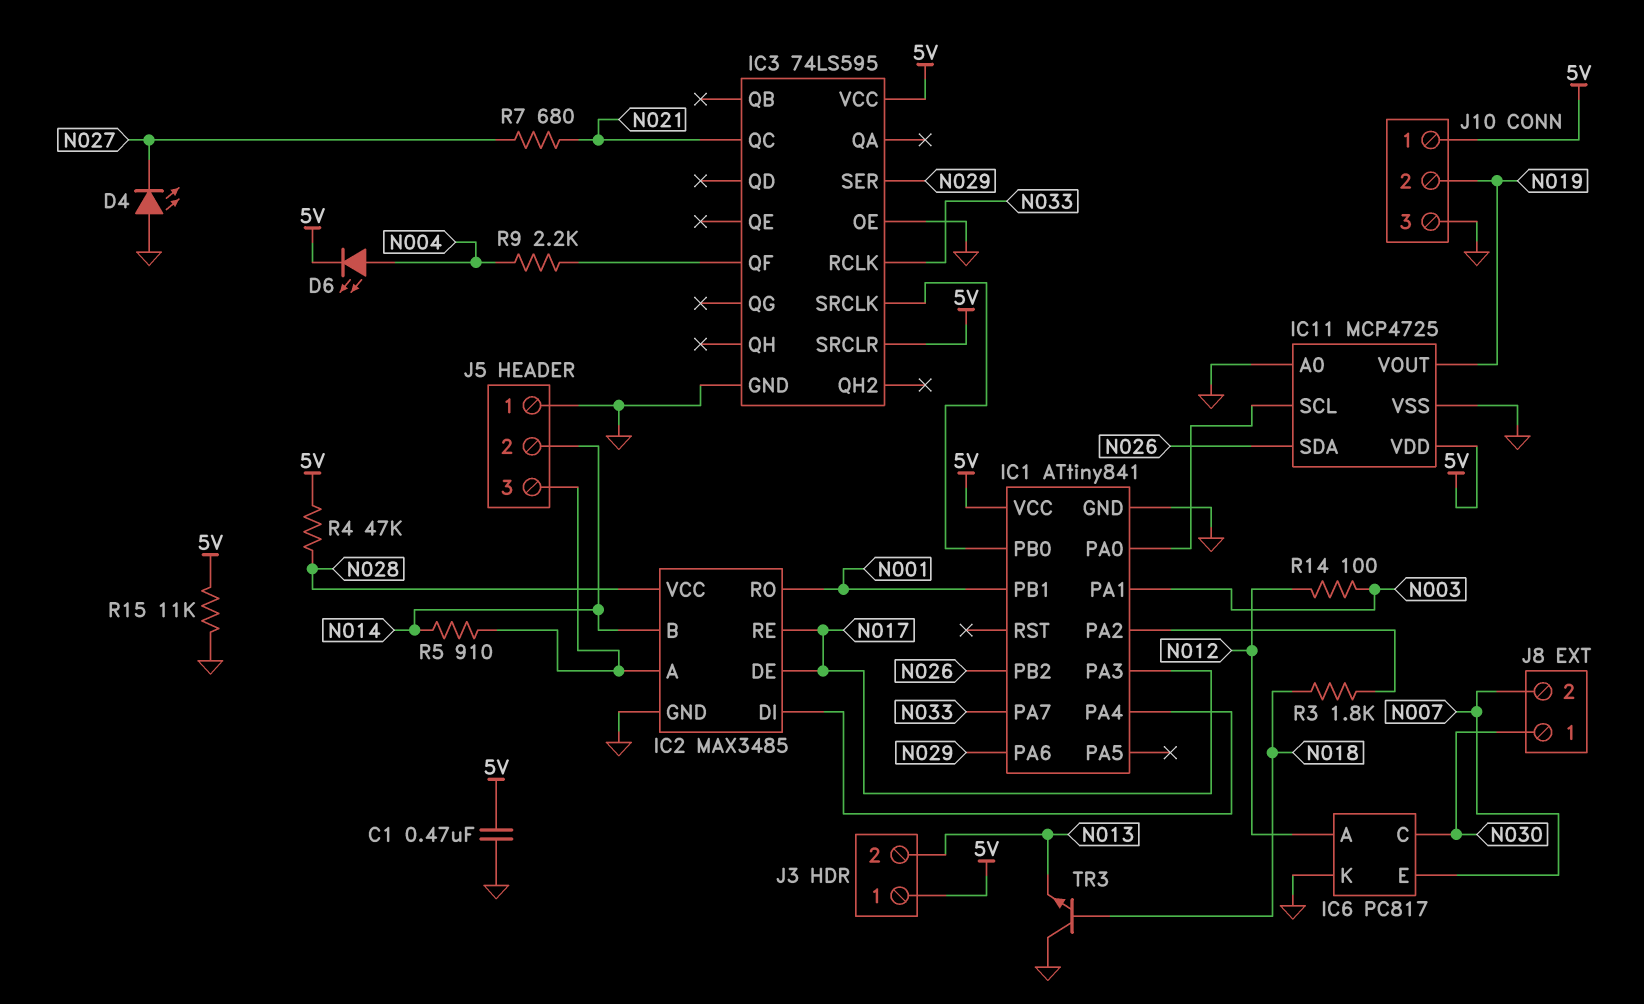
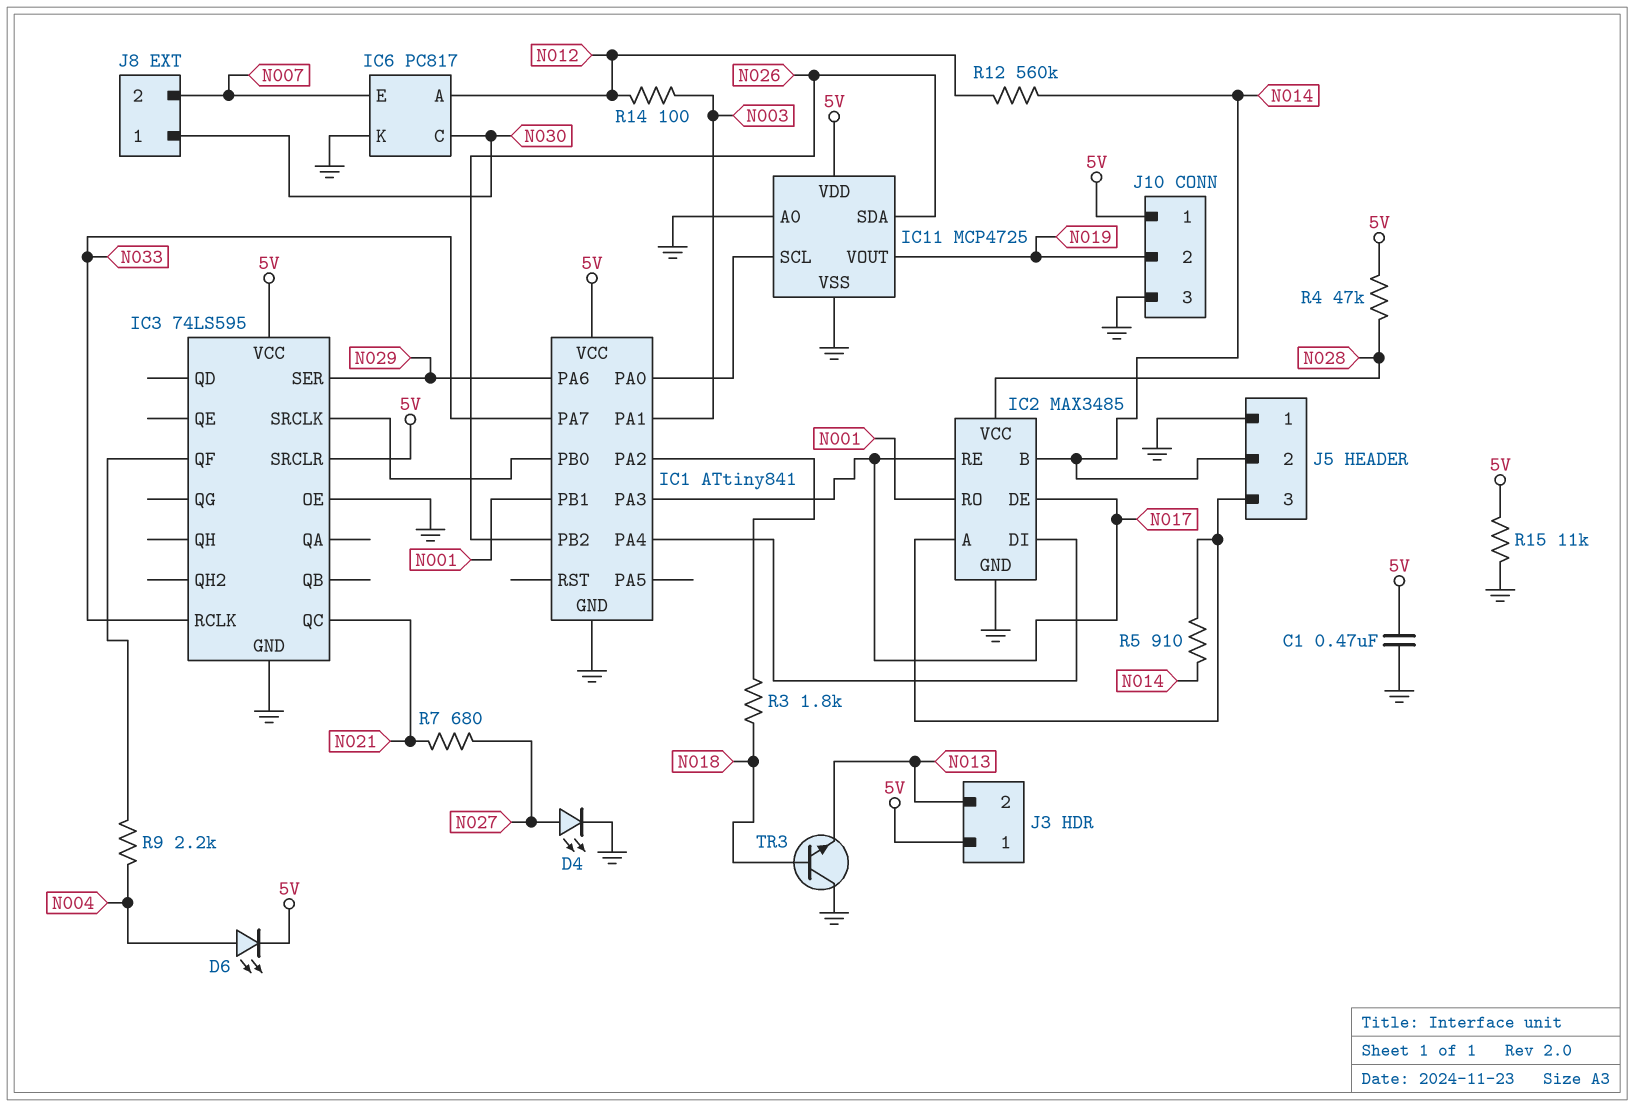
D4: LED (A GND, K N027) -> LED (A N027, K GND)
R12: none -> 560k (N012, N014)

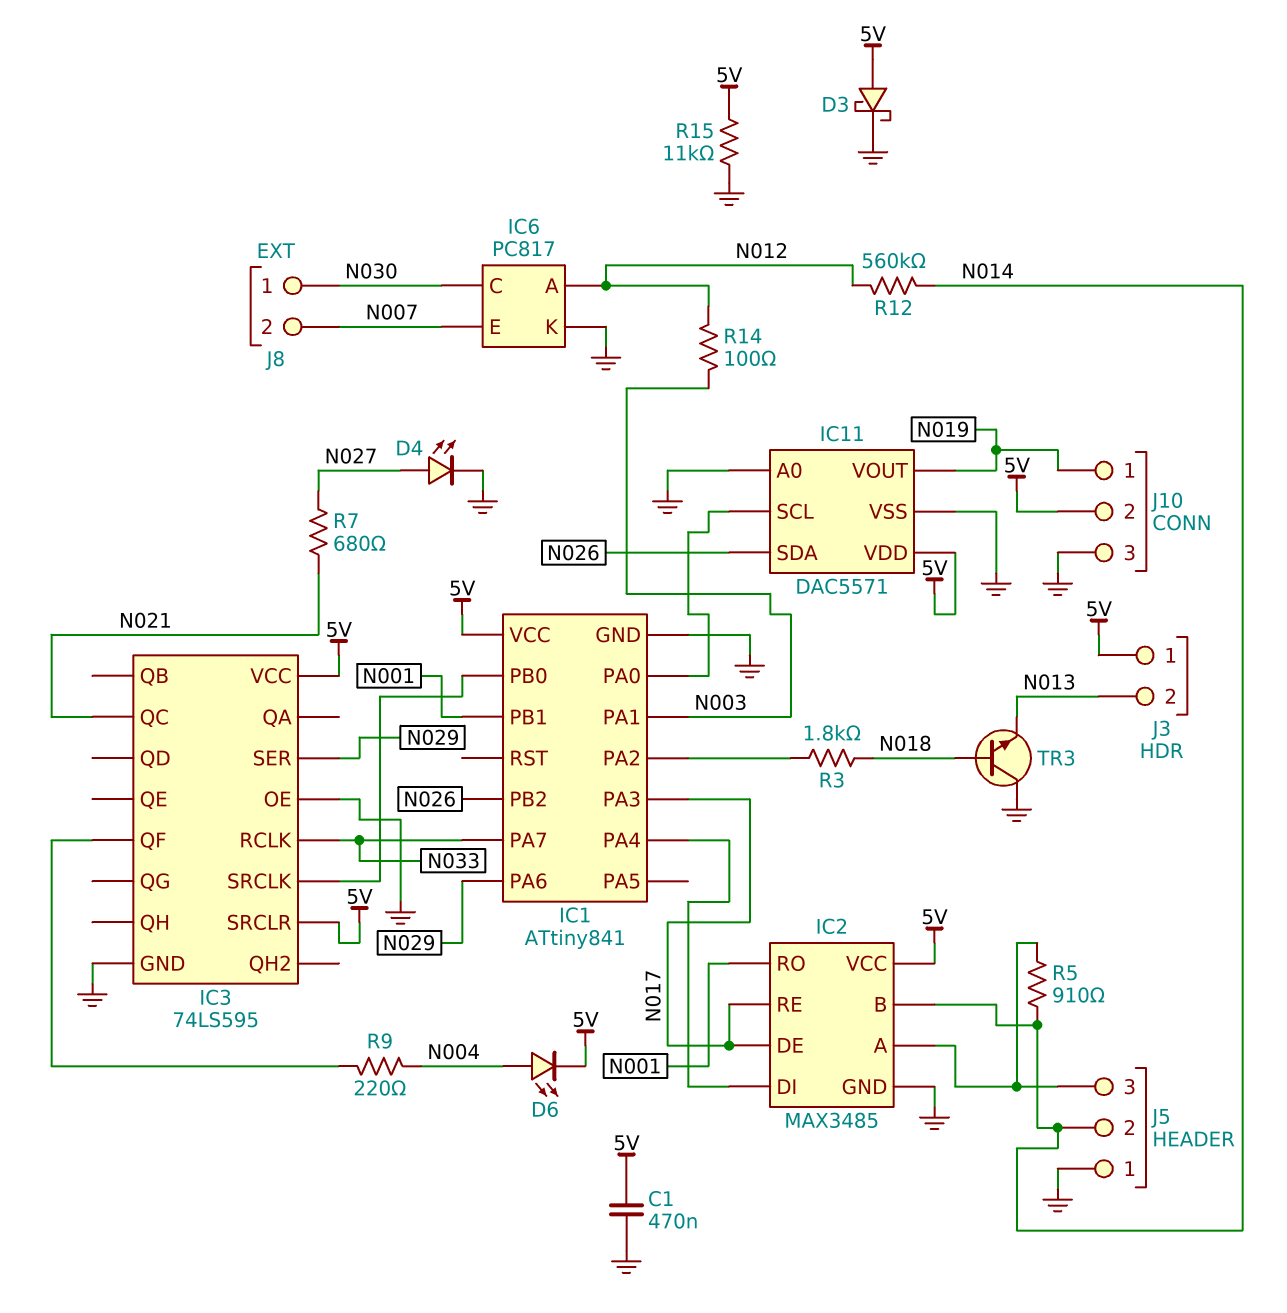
D3: none -> schottky (A 5V, K GND)
IC2 pin VCC: N028 -> 5V
IC11: MCP4725 -> DAC5571
J10 pin 1: 5V -> N019
J10 pin 2: N019 -> 5V
R4: 47k (5V, N028) -> none
R9: 2.2k (IC3/QF, N004) -> 220 (IC3/QF, N004)

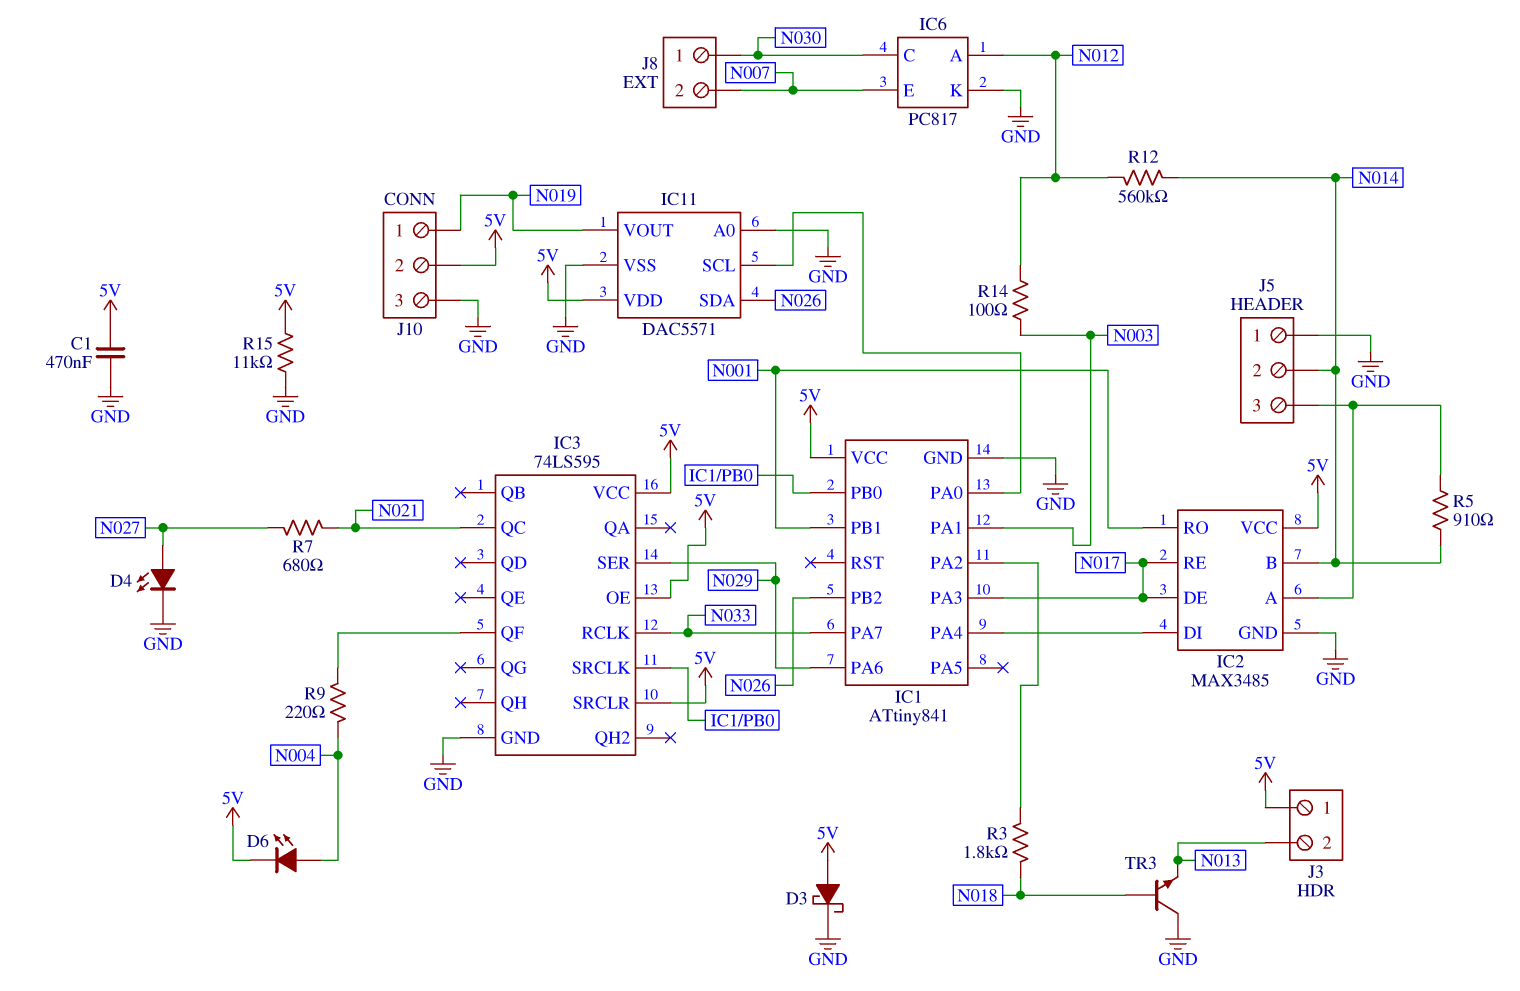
IC3 pin OE: GND -> 5V

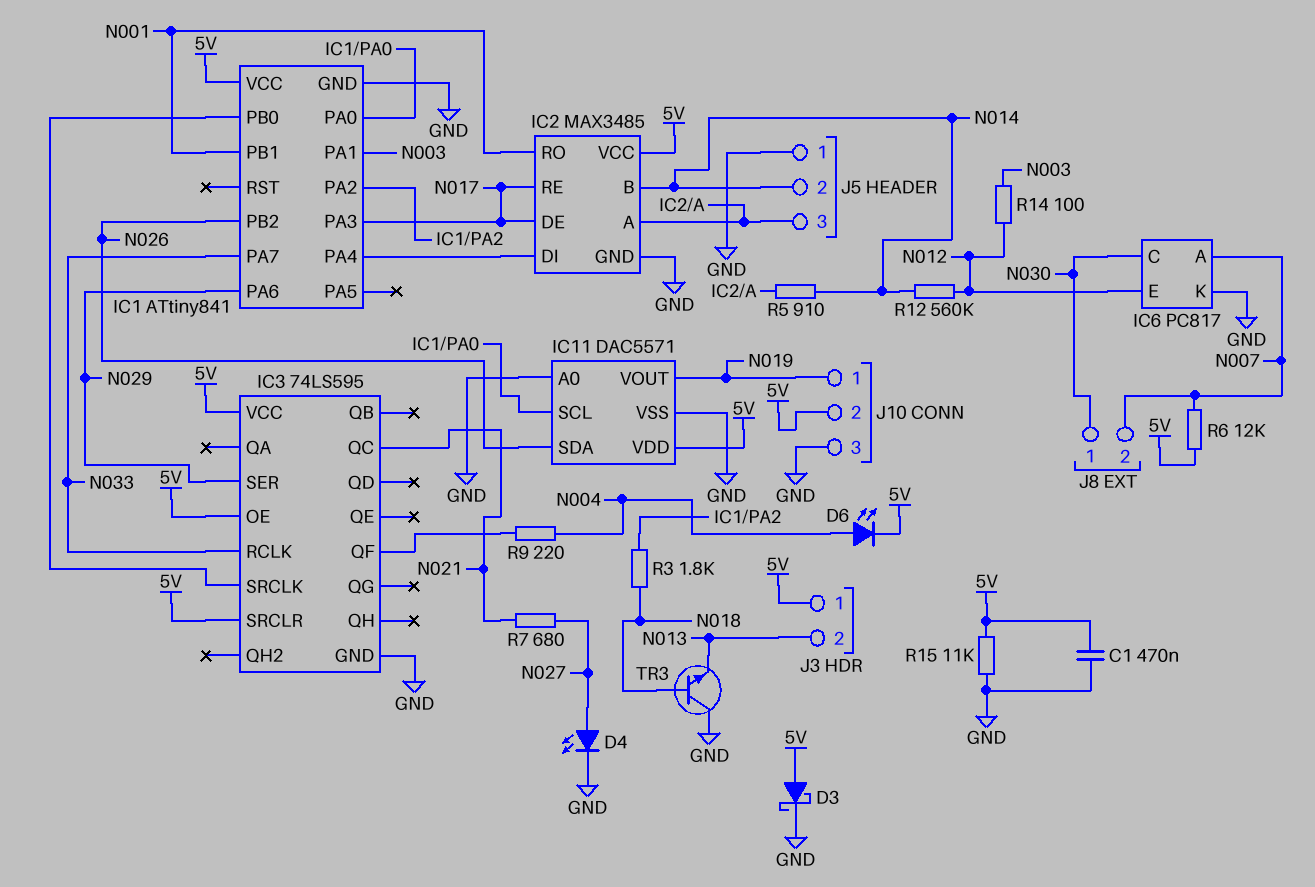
IC6 pin A: N012 -> N007
IC6 pin E: N007 -> N012
R6: none -> 12k (5V, N007)

